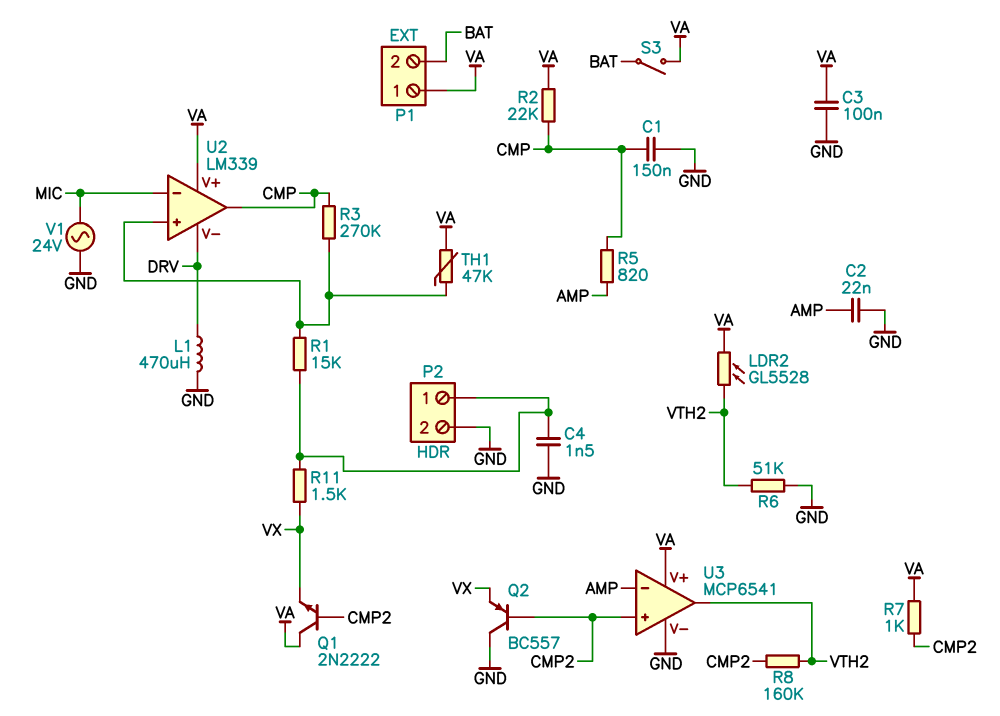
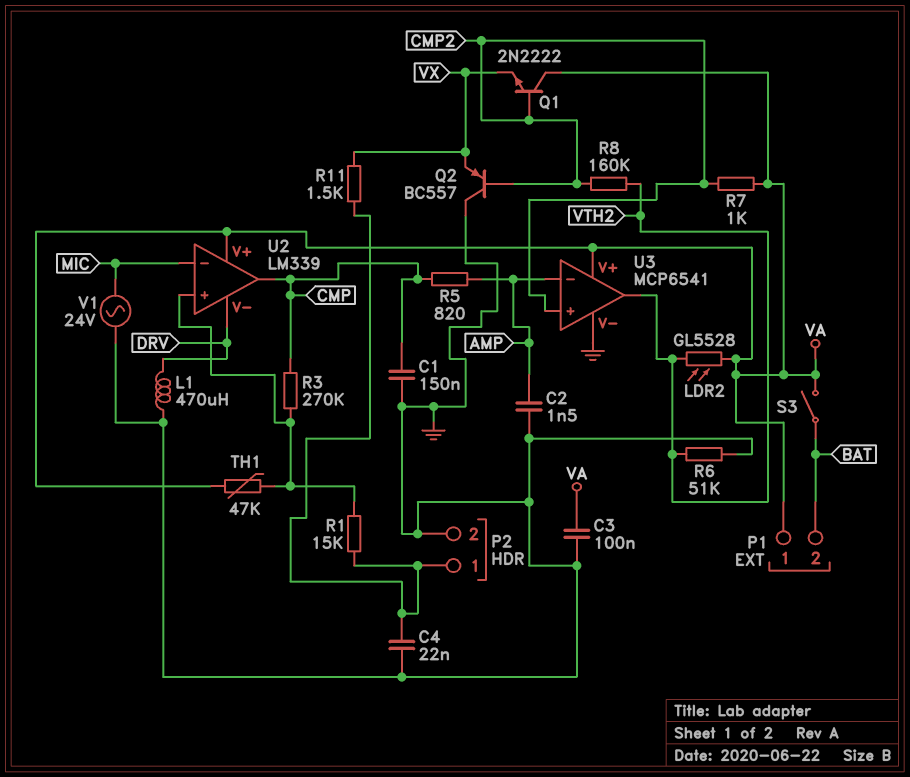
C2: 22nF (AMP, GND) -> 1.5nF (AMP, GND)
C4: 1.5nF (GND, P2/1) -> 22nF (GND, P2/1)
R2: 22k (CMP, VA) -> none

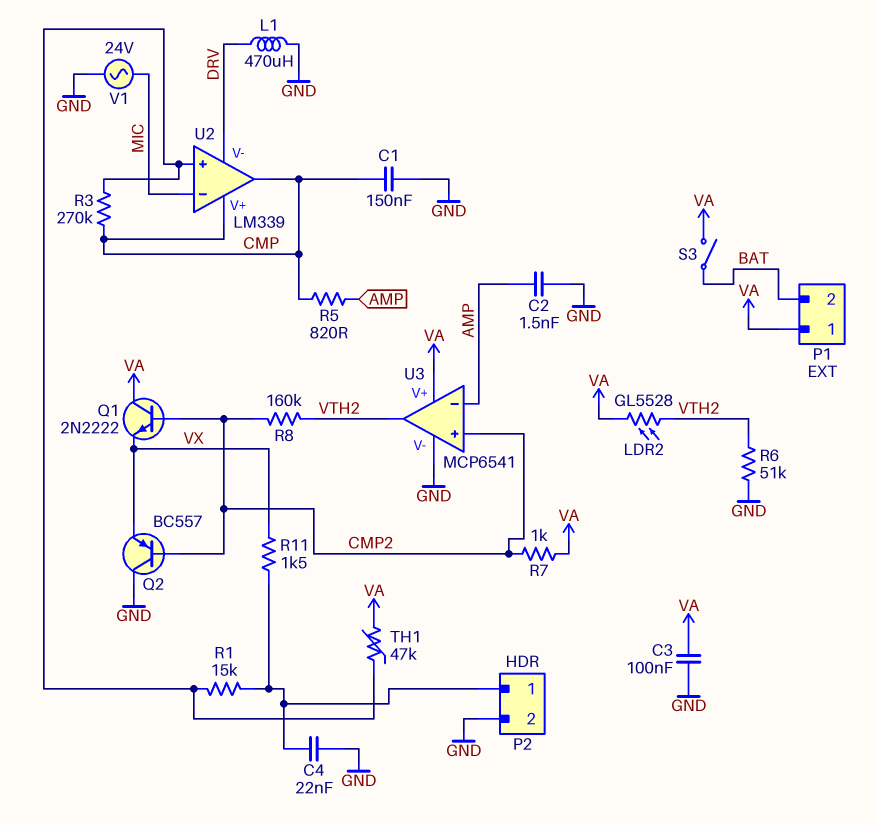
U2 pin V+: VA -> CMP

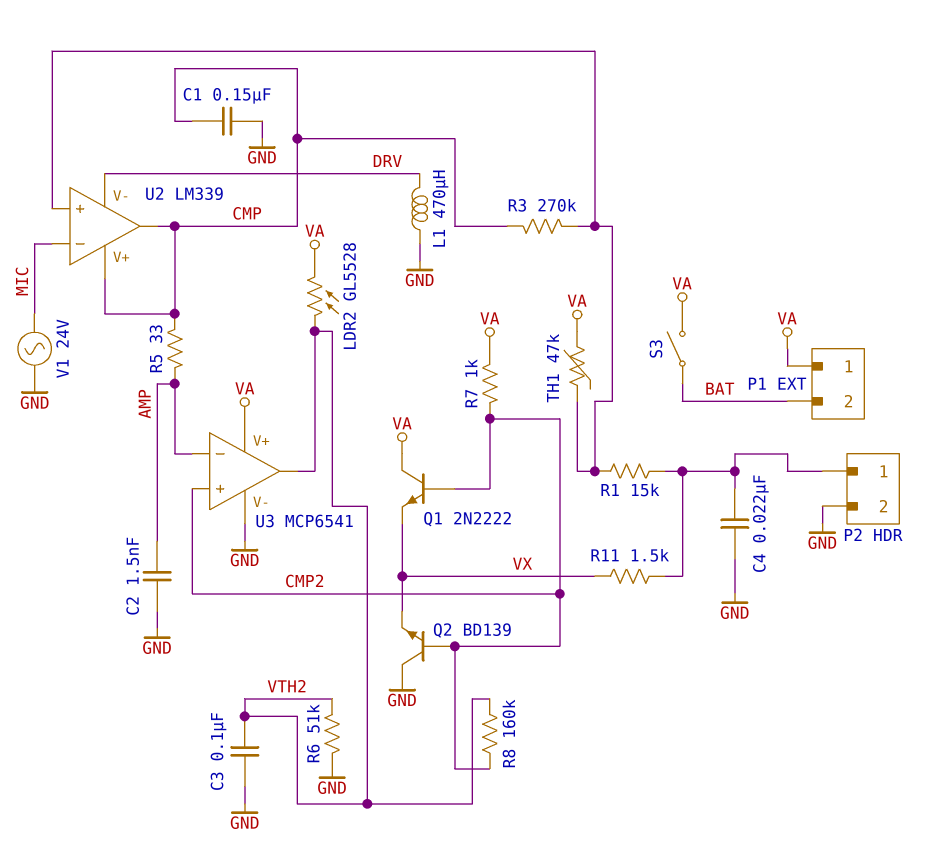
C3: 100nF (GND, VA) -> 100nF (GND, VTH2)
Q2: PNP BC557 (B CMP2, C GND, E VX) -> NPN BD139 (B CMP2, C GND, E VX)
R5: 820 (AMP, CMP) -> 33 (AMP, CMP)

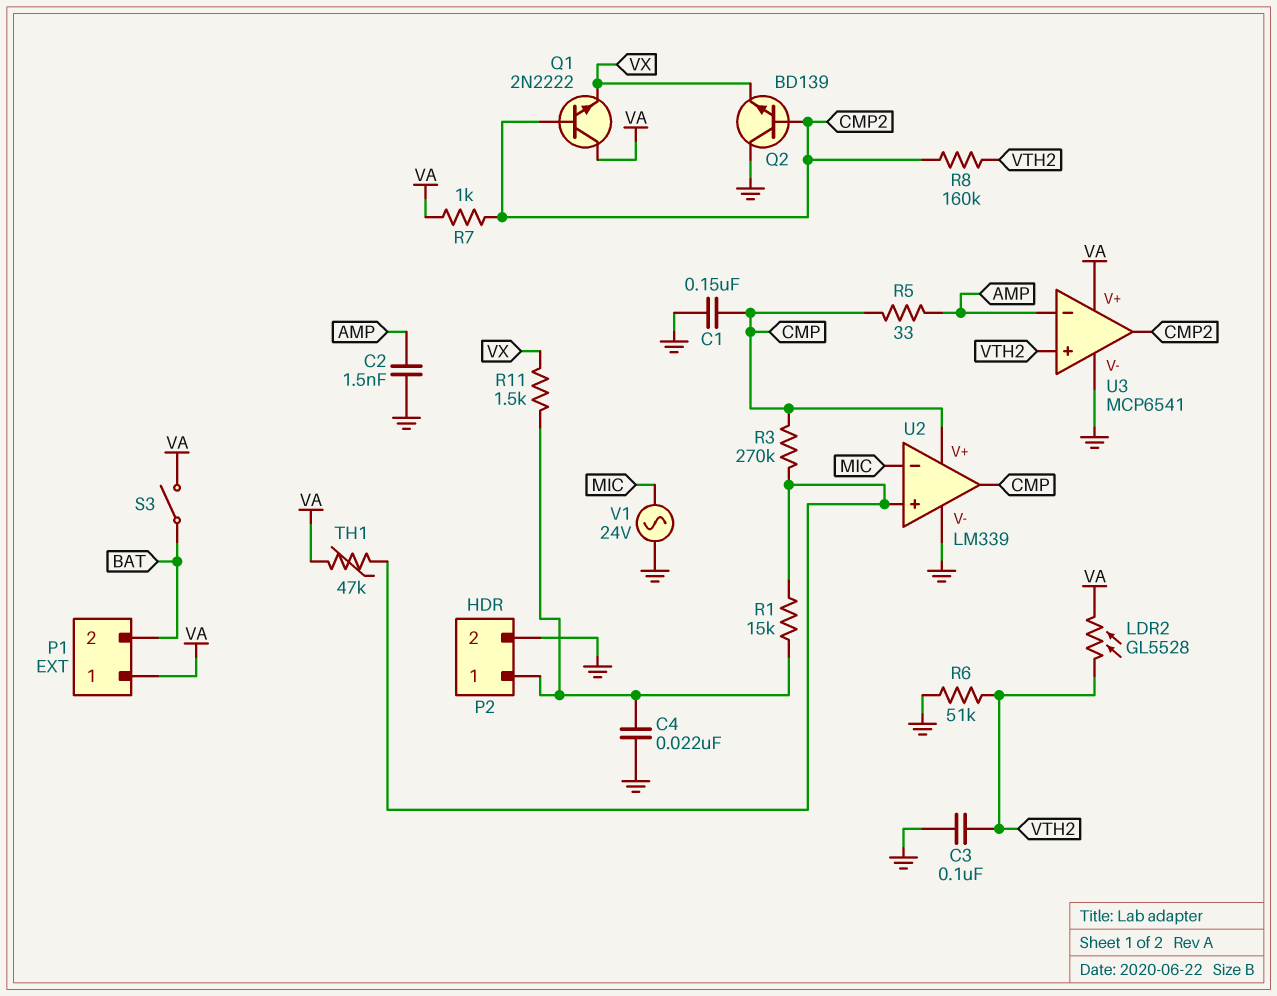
L1: 470uH (DRV, GND) -> none
U2 pin V-: DRV -> GND
U3 pin in+: CMP2 -> VTH2
U3 pin out: VTH2 -> CMP2

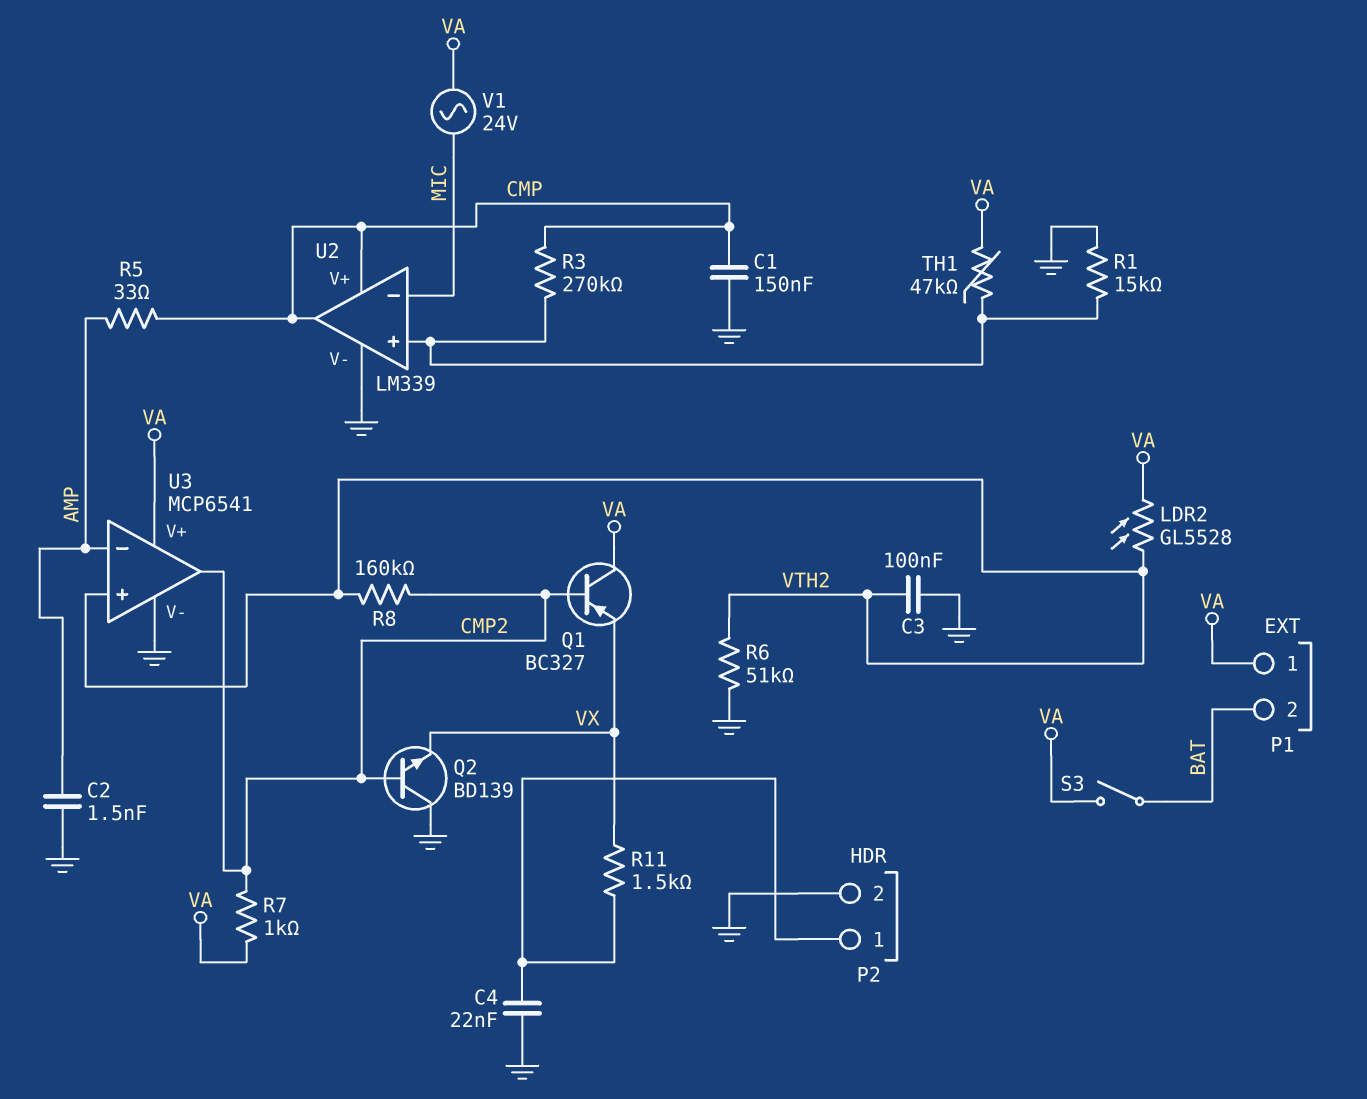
Q1: NPN 2N2222 (B CMP2, C VA, E VX) -> PNP BC327 (B CMP2, C VA, E VX)
R1: 15k (P2/1, U2/in+) -> 15k (GND, U2/in+)
V1: AC 24V (GND, MIC) -> AC 24V (MIC, VA)

